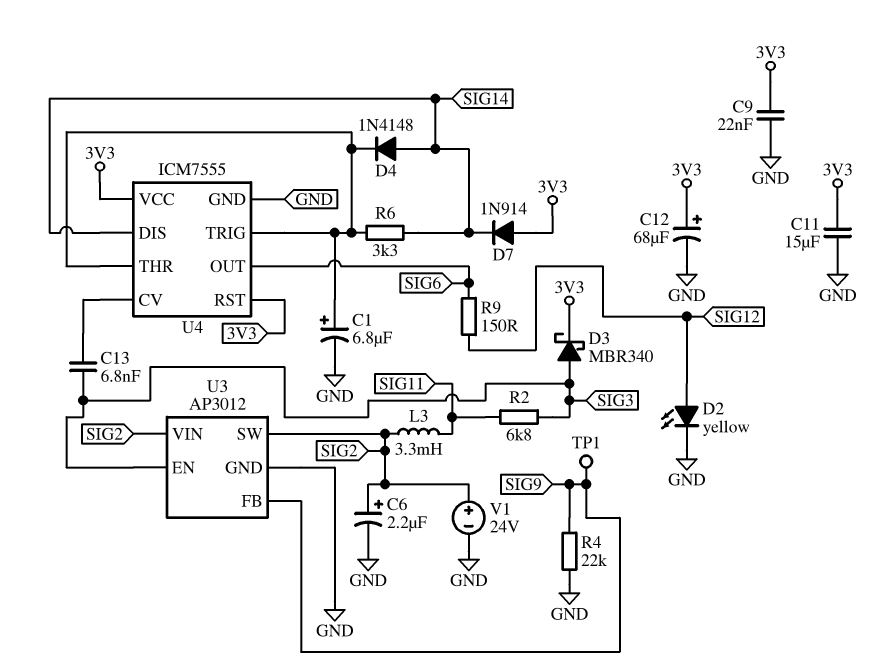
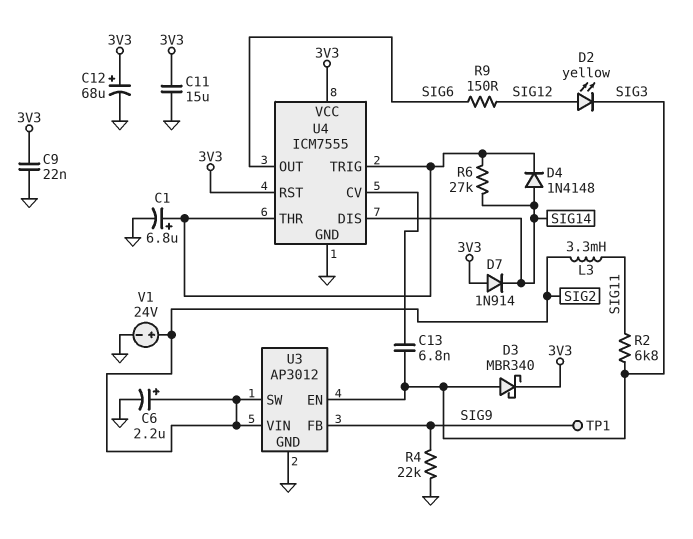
D2: LED yellow (A SIG12, K GND) -> LED yellow (A SIG12, K SIG3)
R6: 3.3k (SIG14, U4/THR) -> 27k (SIG14, U4/THR)

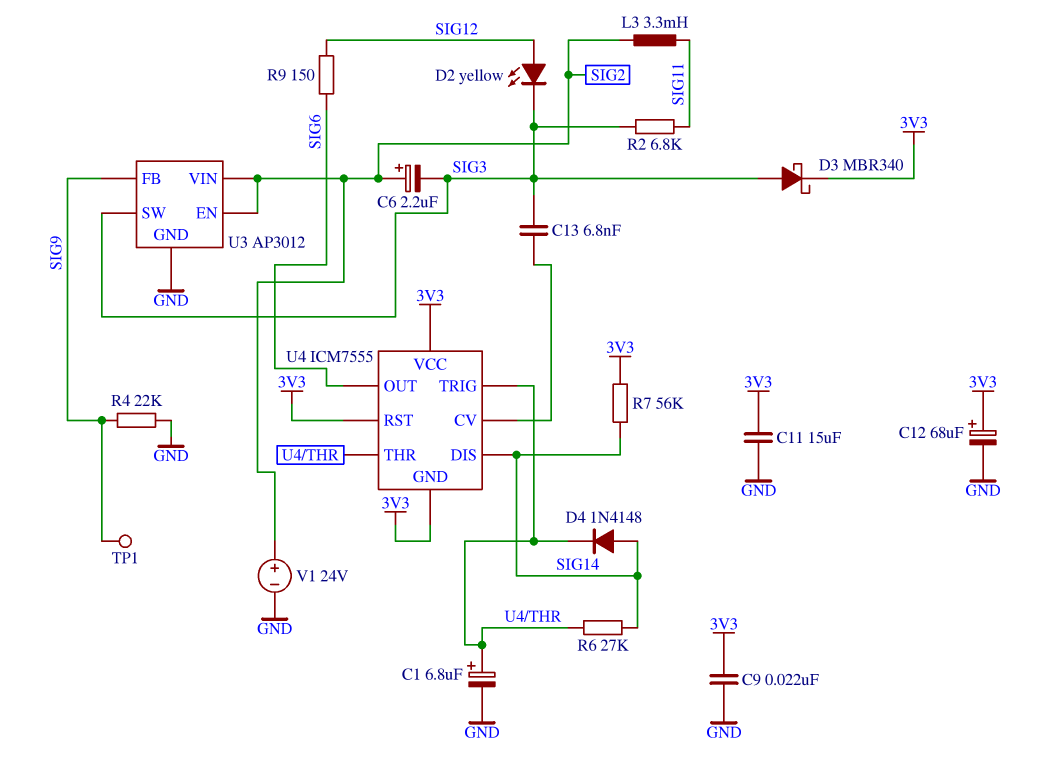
C6: 2.2uF (plus SIG2, minus GND) -> 2.2uF (plus SIG2, minus SIG3)
D7: diode 1N914 (A 3V3, K SIG14) -> none
R7: none -> 56k (3V3, SIG14)
U3 pin EN: SIG3 -> SIG2
U3 pin SW: SIG2 -> SIG3
U4 pin GND: GND -> 3V3

